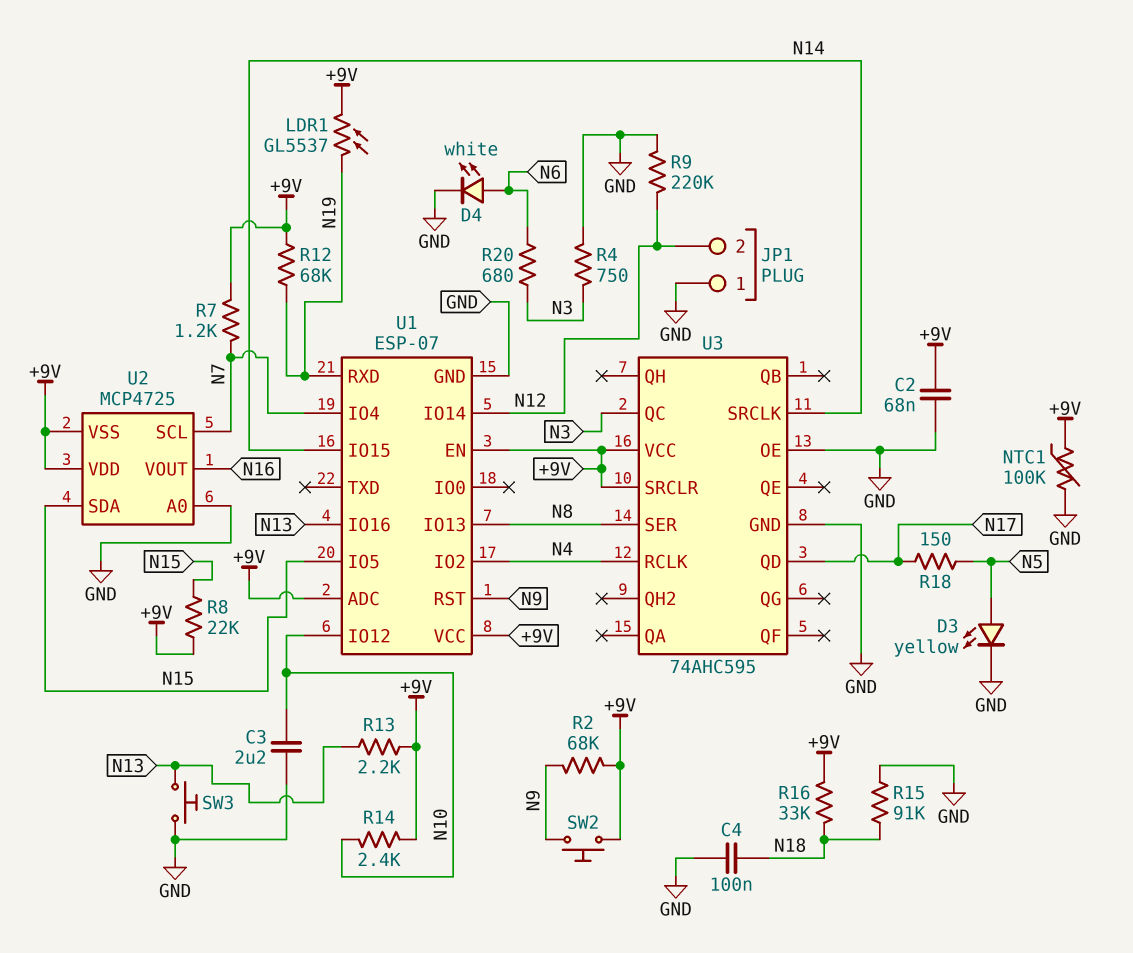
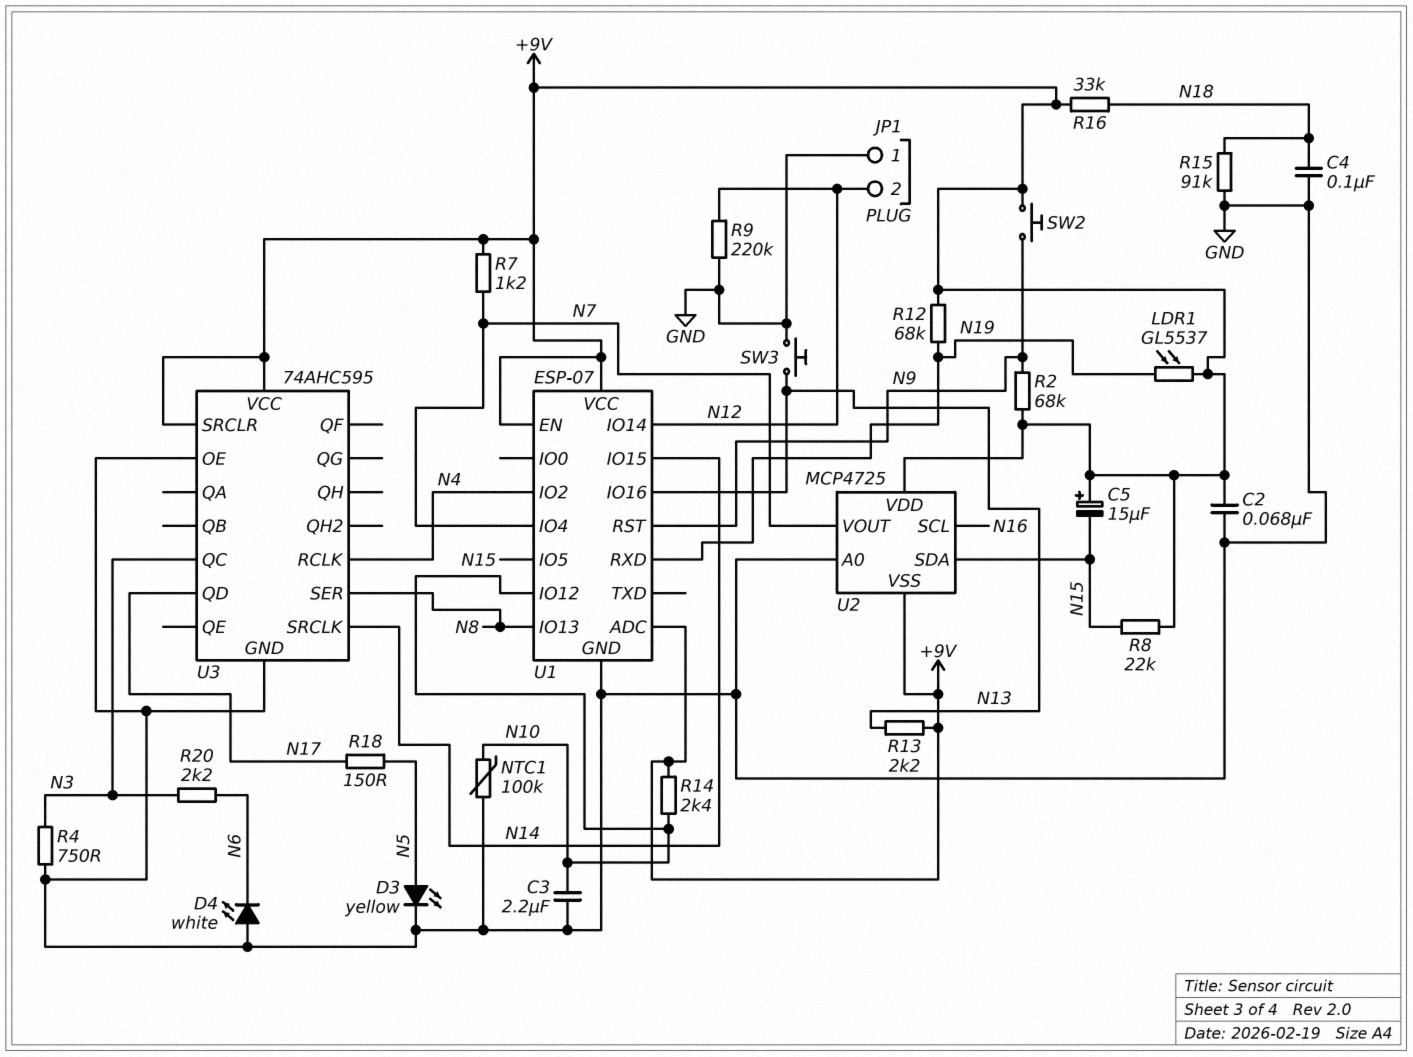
C5: none -> 15uF (plus +9V, minus N15)
D4: LED white (A N6, K GND) -> LED white (A GND, K N6)
NTC1: 100k (+9V, GND) -> 100k (GND, N10)
R20: 680 (N3, N6) -> 2.2k (N3, N6)
U2 pin SCL: N7 -> N16
U2 pin VOUT: N16 -> N7

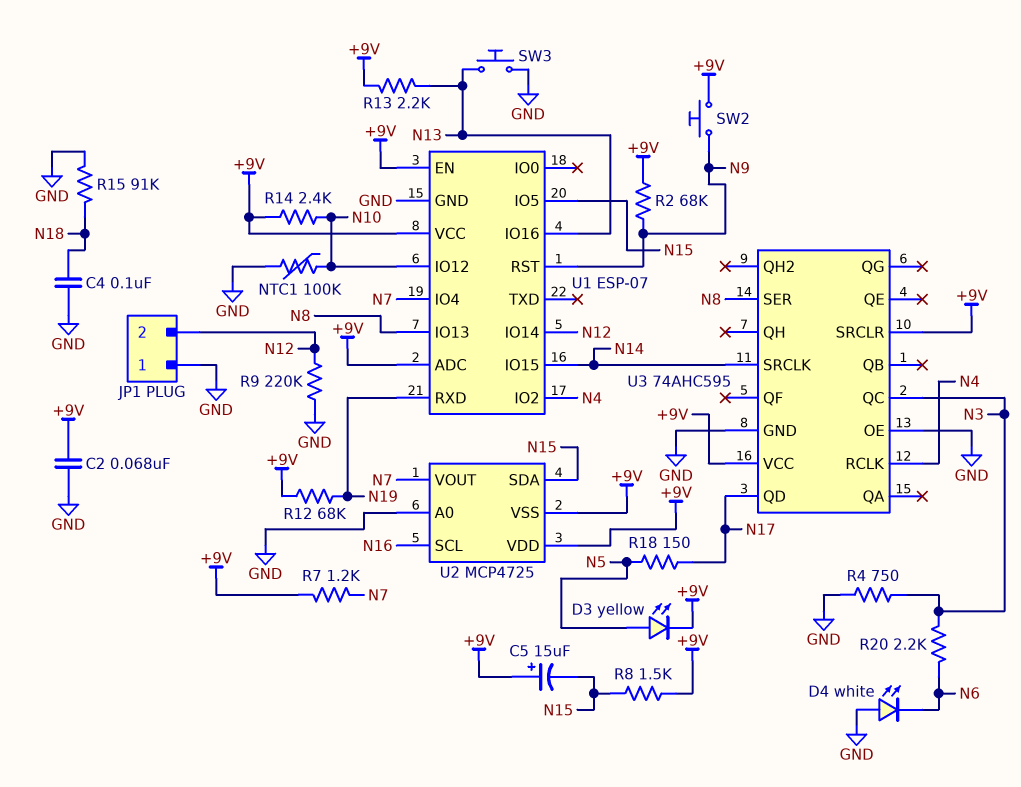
C3: 2.2uF (GND, N10) -> none
D3: LED yellow (A N5, K GND) -> LED yellow (A N5, K +9V)
LDR1: GL5537 (+9V, N19) -> none
R8: 22k (+9V, N15) -> 1.5k (+9V, N15)
R16: 33k (+9V, N18) -> none

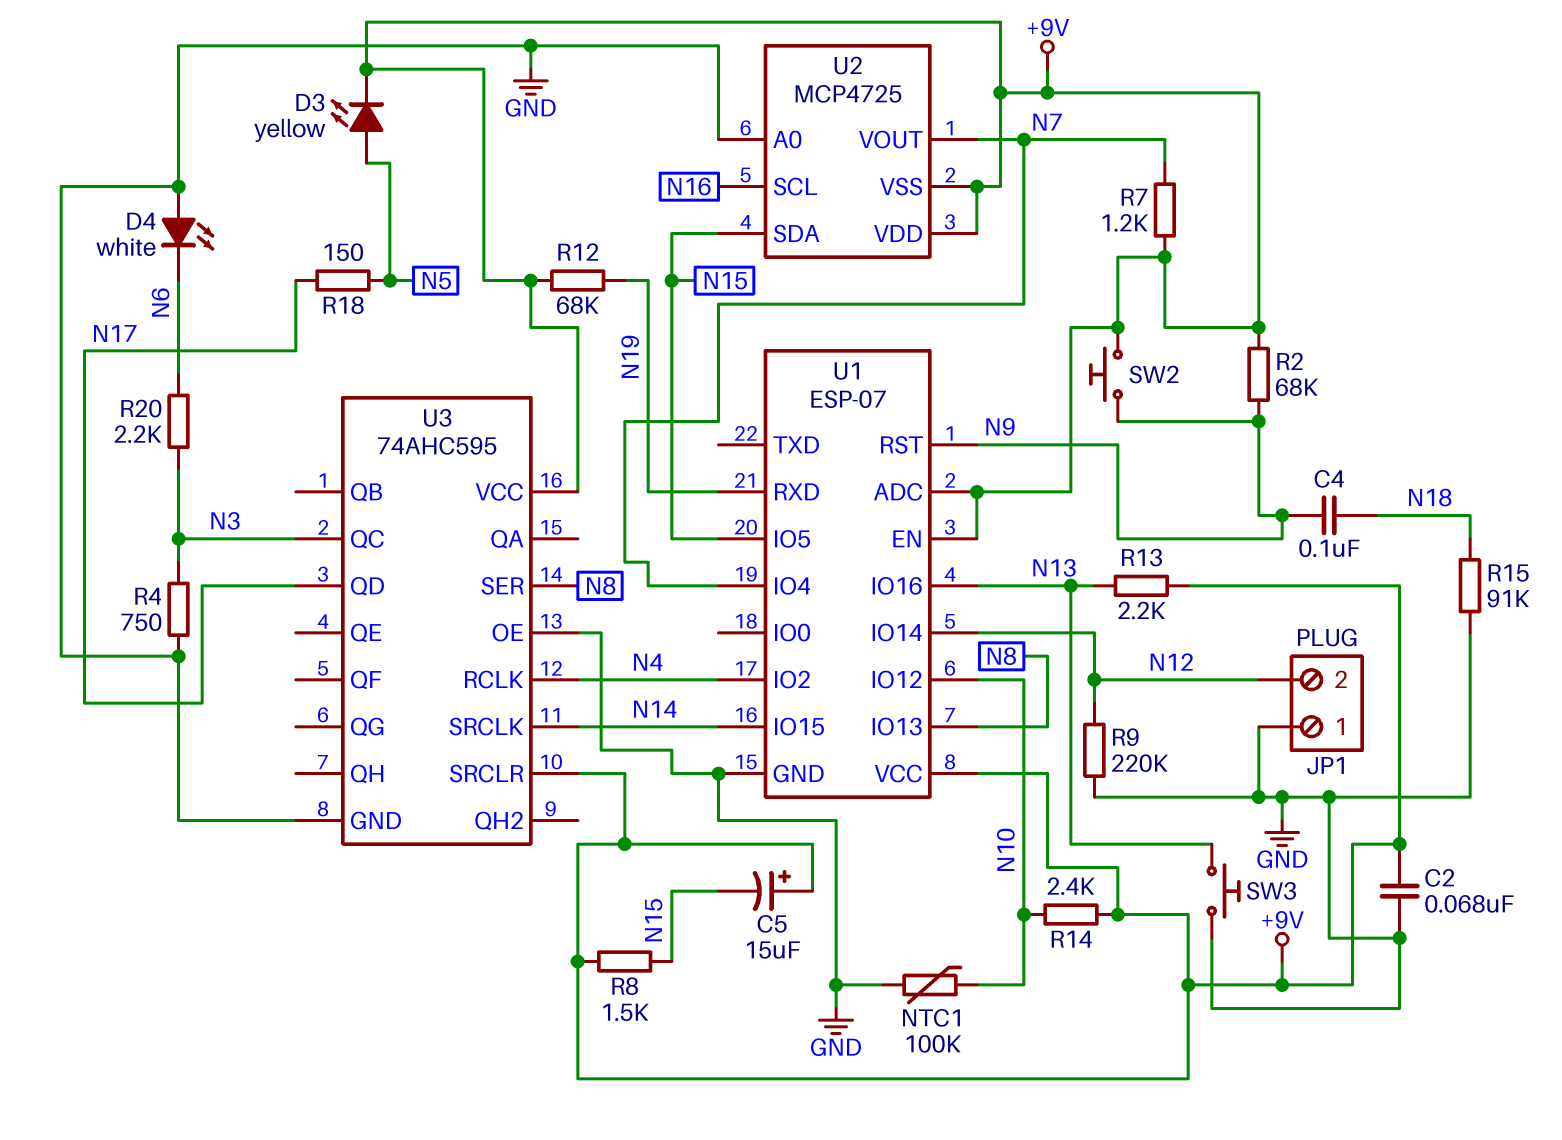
C4: 100nF (GND, N18) -> 100nF (N9, N18)

